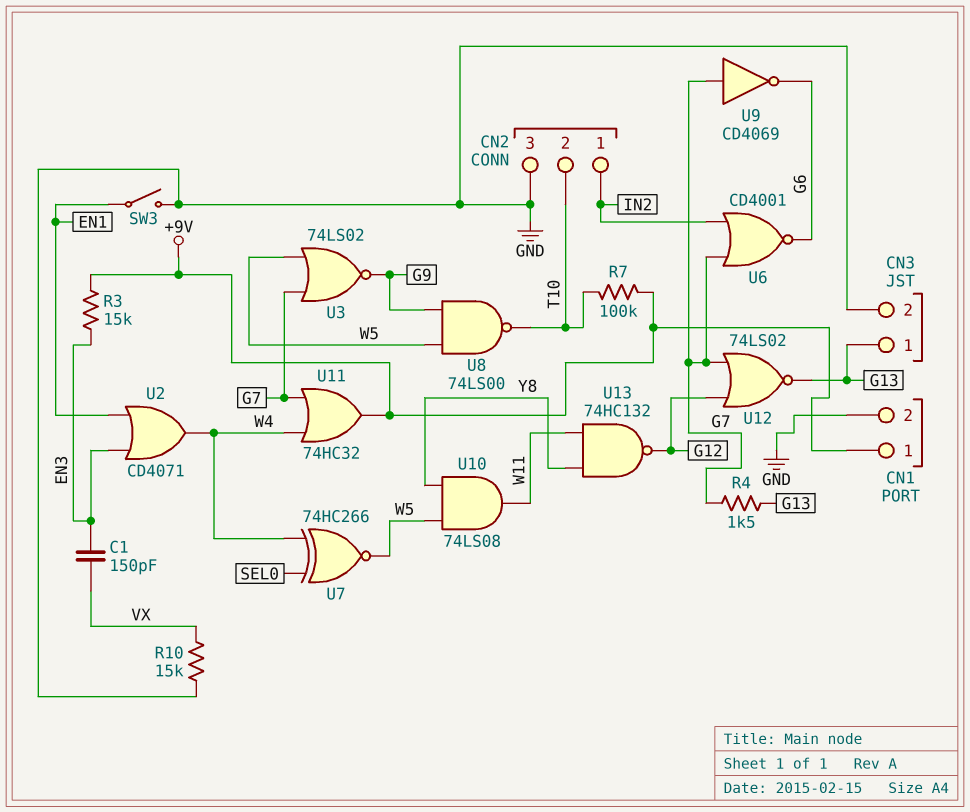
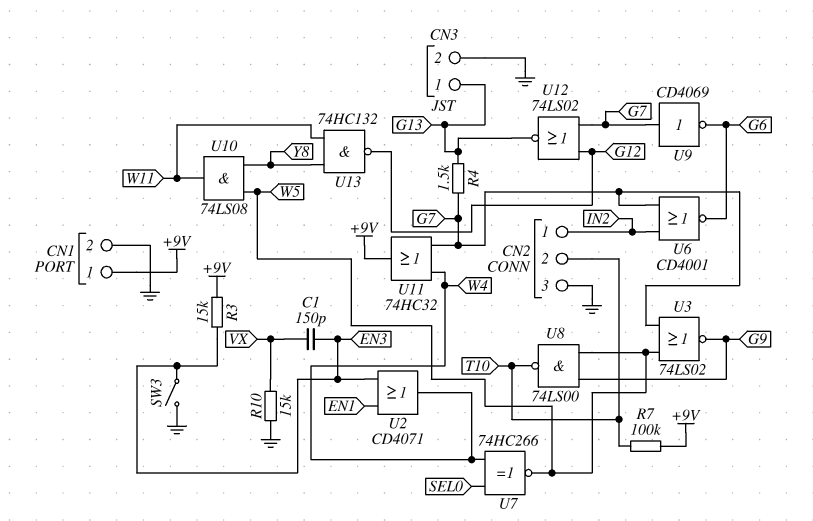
SW3: switch (EN1, GND) -> switch (EN3, GND)

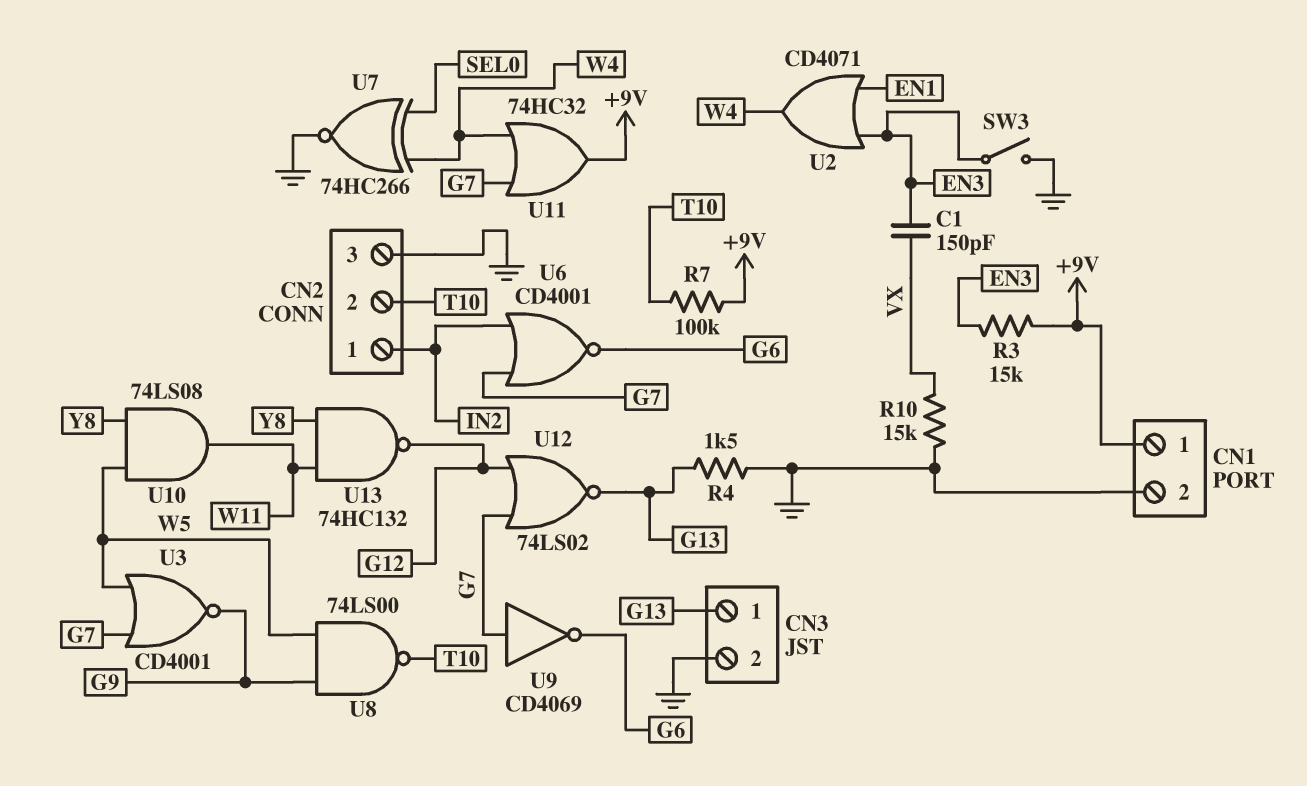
R4: 1.5k (G7, G13) -> 1.5k (G13, GND)
U3: NOR 74LS02 (in G7, in W5, out G9) -> NOR CD4001 (in G7, in W5, out G9)
U7: XNOR 74HC266 (in SEL0, in W4, out W5) -> XNOR 74HC266 (in SEL0, in W4, out GND)

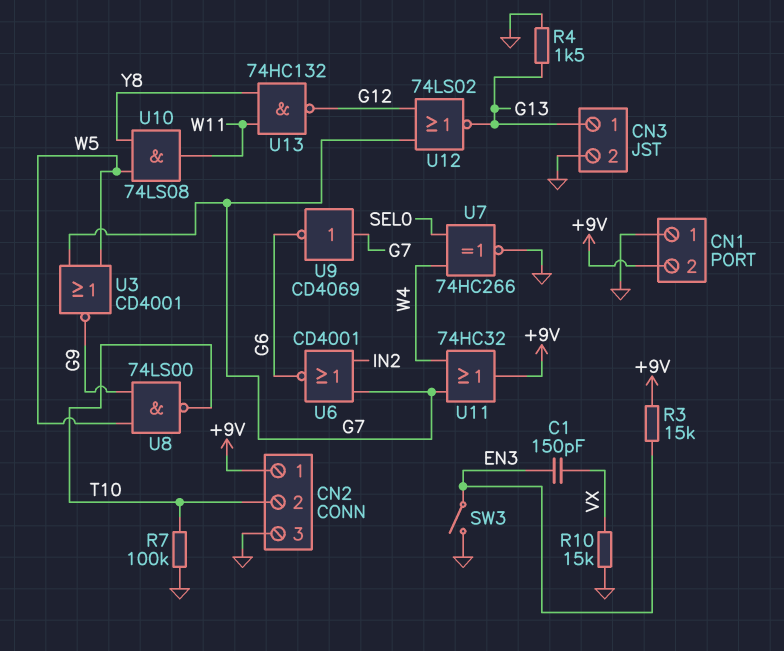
CN1 pin 1: +9V -> GND
CN1 pin 2: GND -> +9V
CN2 pin 1: IN2 -> +9V
R7: 100k (+9V, T10) -> 100k (GND, T10)
U2: OR CD4071 (in EN1, in EN3, out W4) -> none

